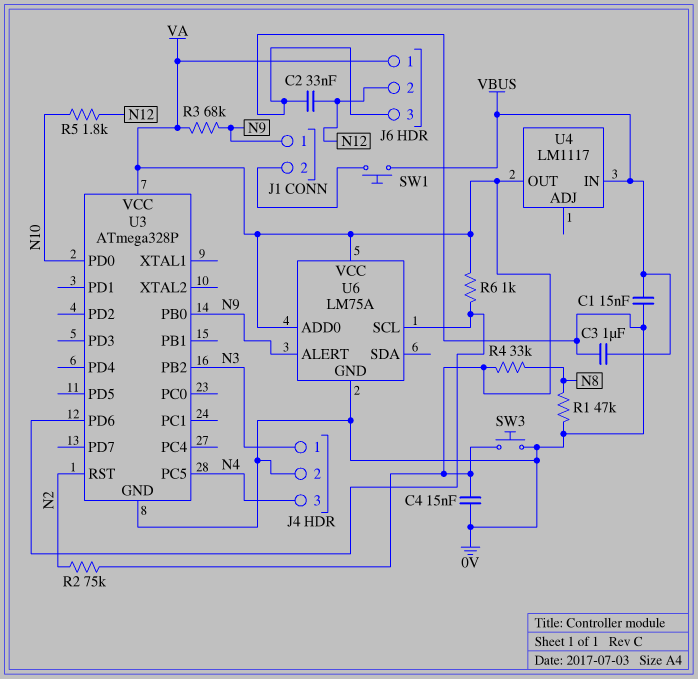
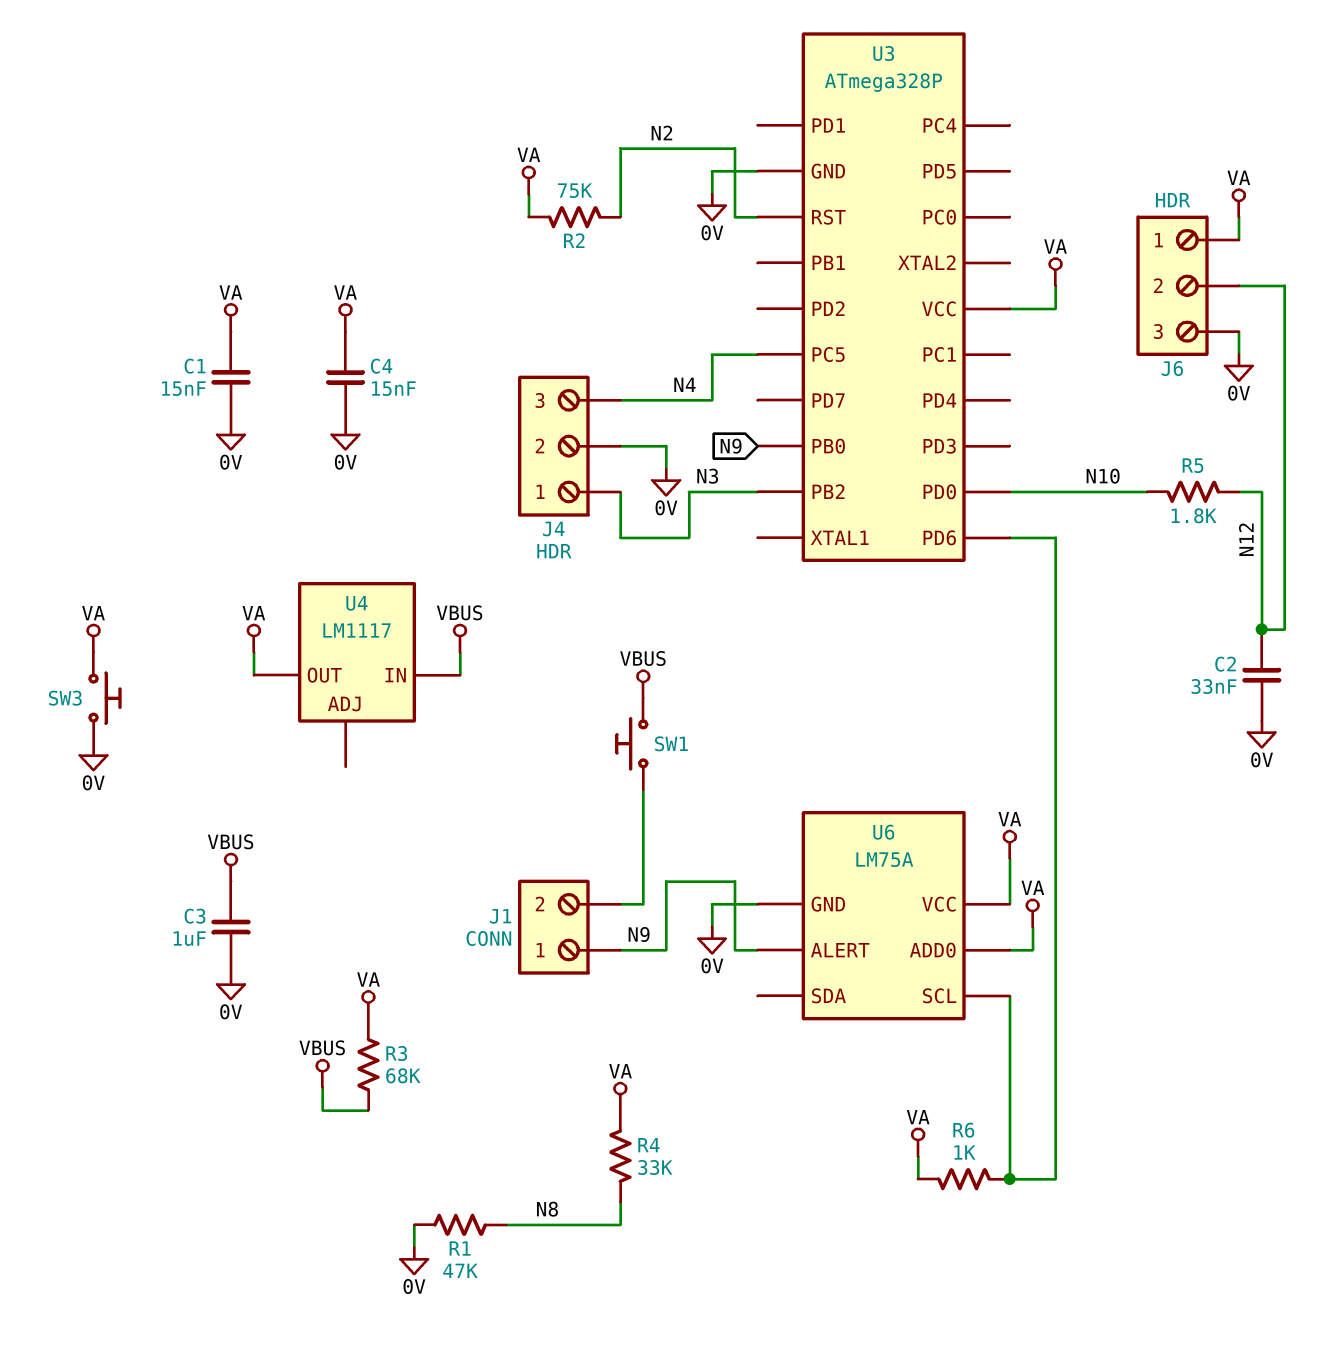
C1: 15nF (0V, VBUS) -> 15nF (0V, VA)
R3: 68k (N9, VA) -> 68k (VA, VBUS)

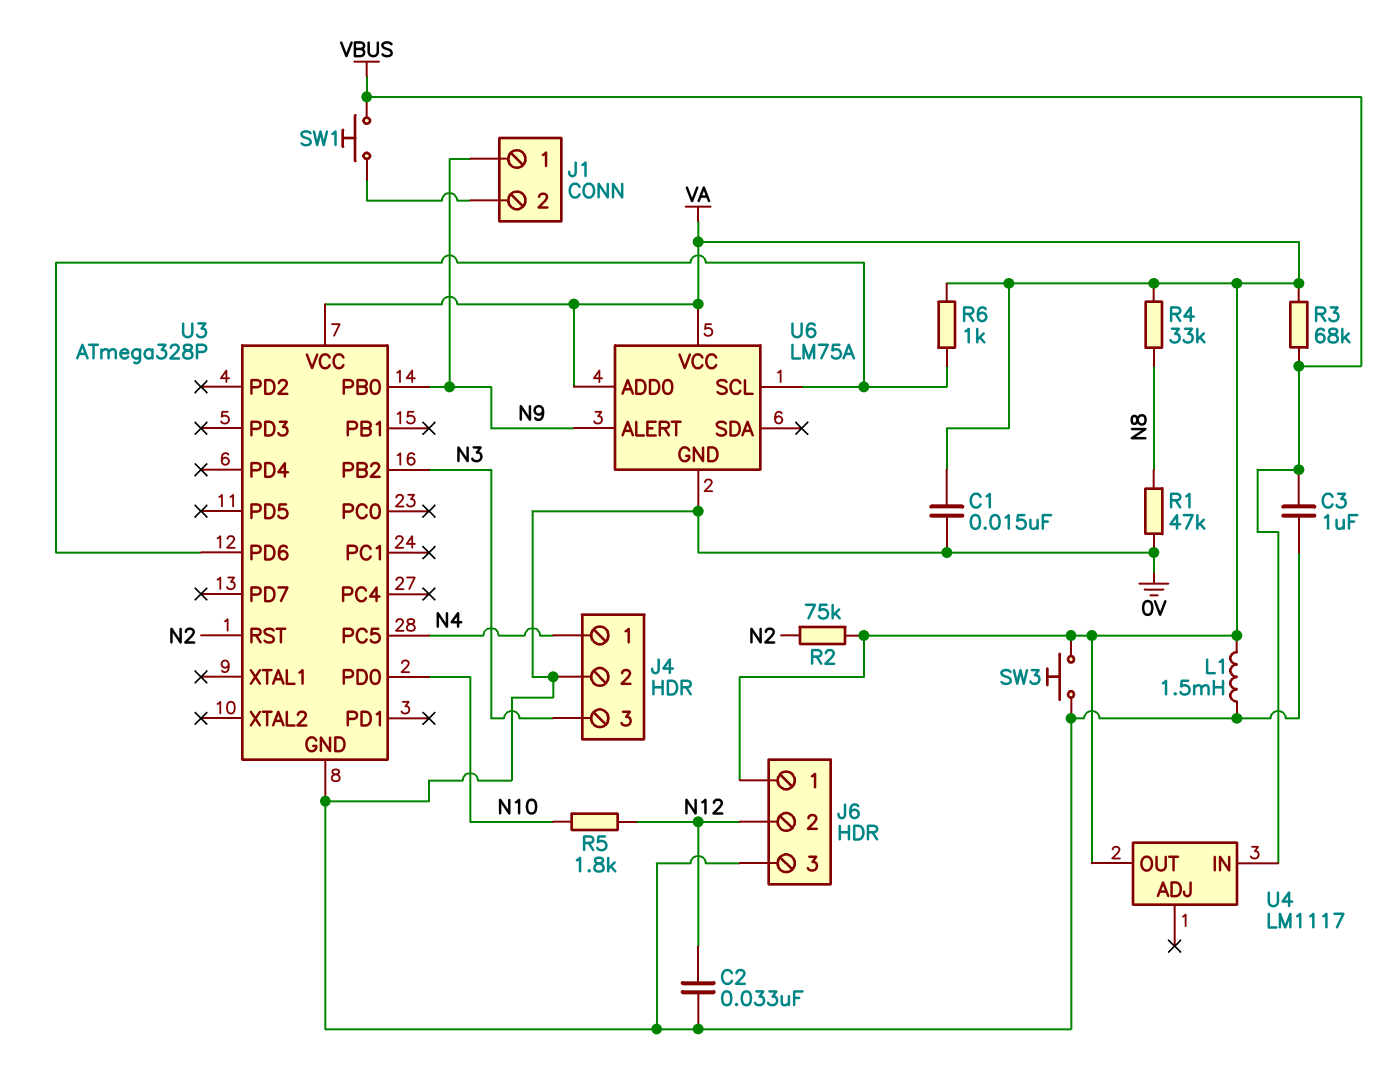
C4: 15nF (0V, VA) -> none
J4 pin 1: N3 -> N4
J4 pin 3: N4 -> N3
L1: none -> 1.5mH (0V, VA)

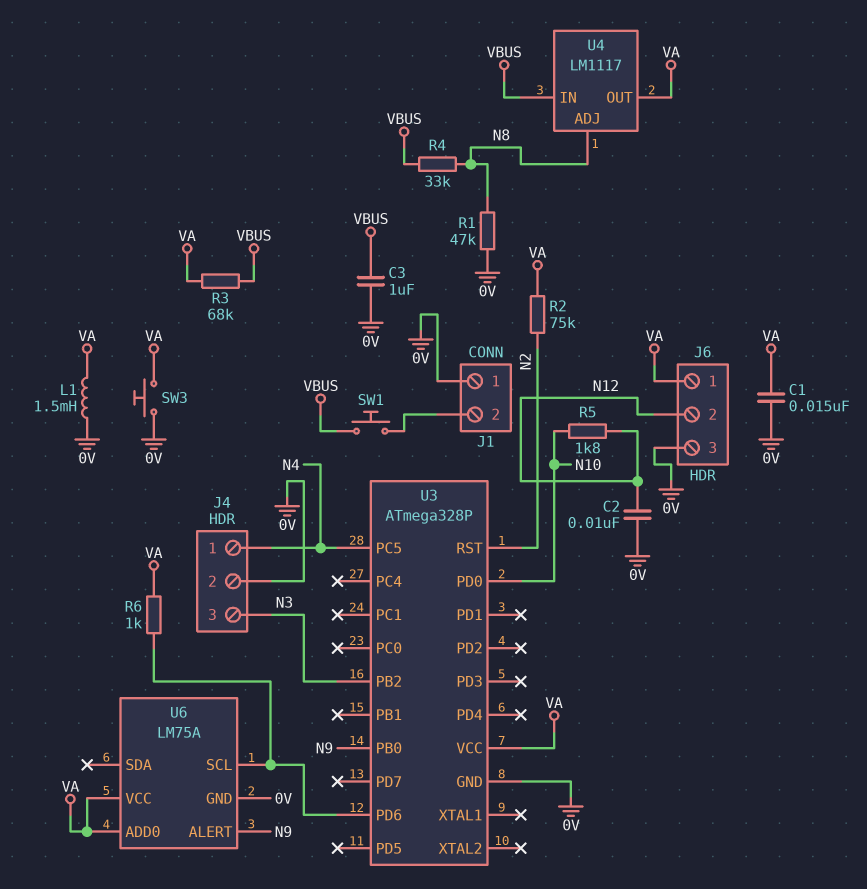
C2: 33nF (0V, N12) -> 10nF (0V, N12)
J1 pin 1: N9 -> 0V
R4: 33k (N8, VA) -> 33k (N8, VBUS)
U4 pin ADJ: none -> N8

